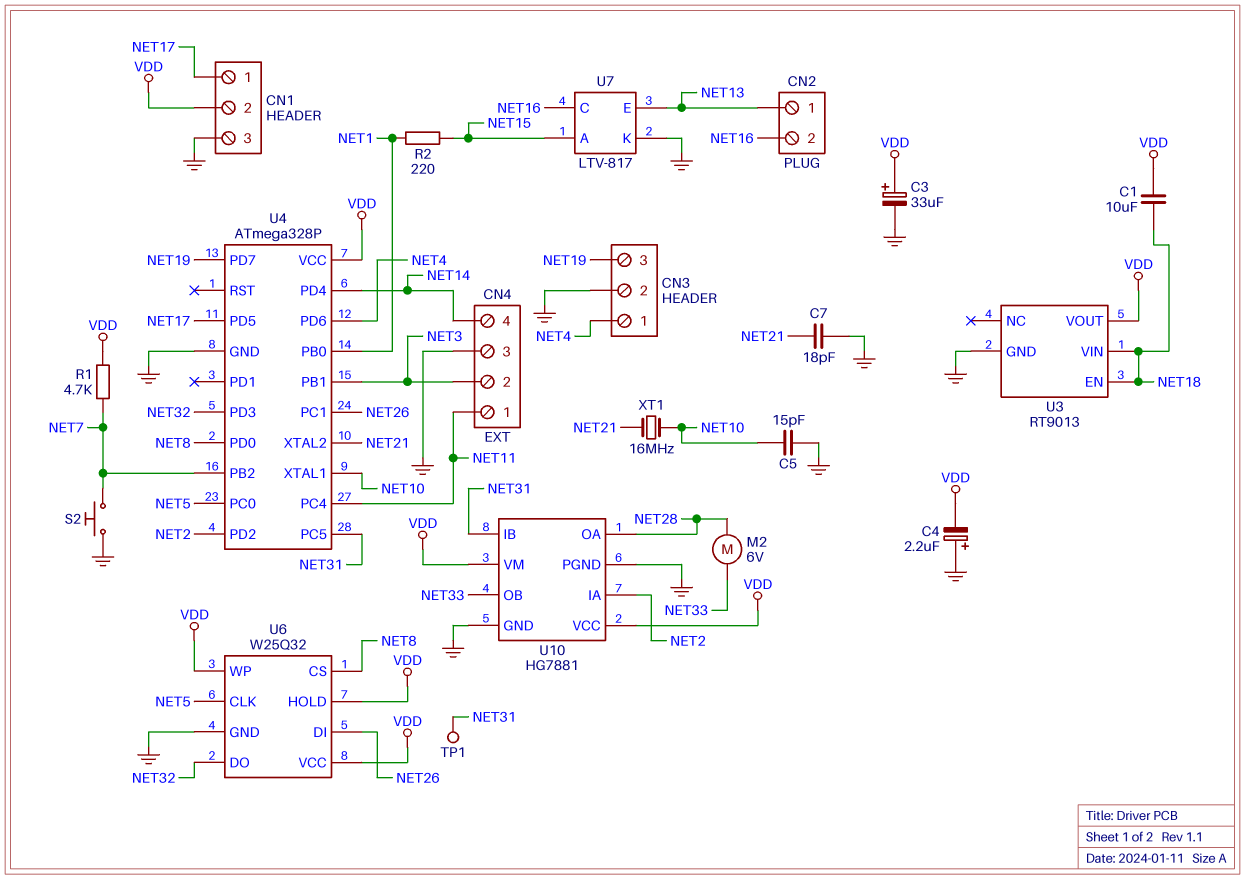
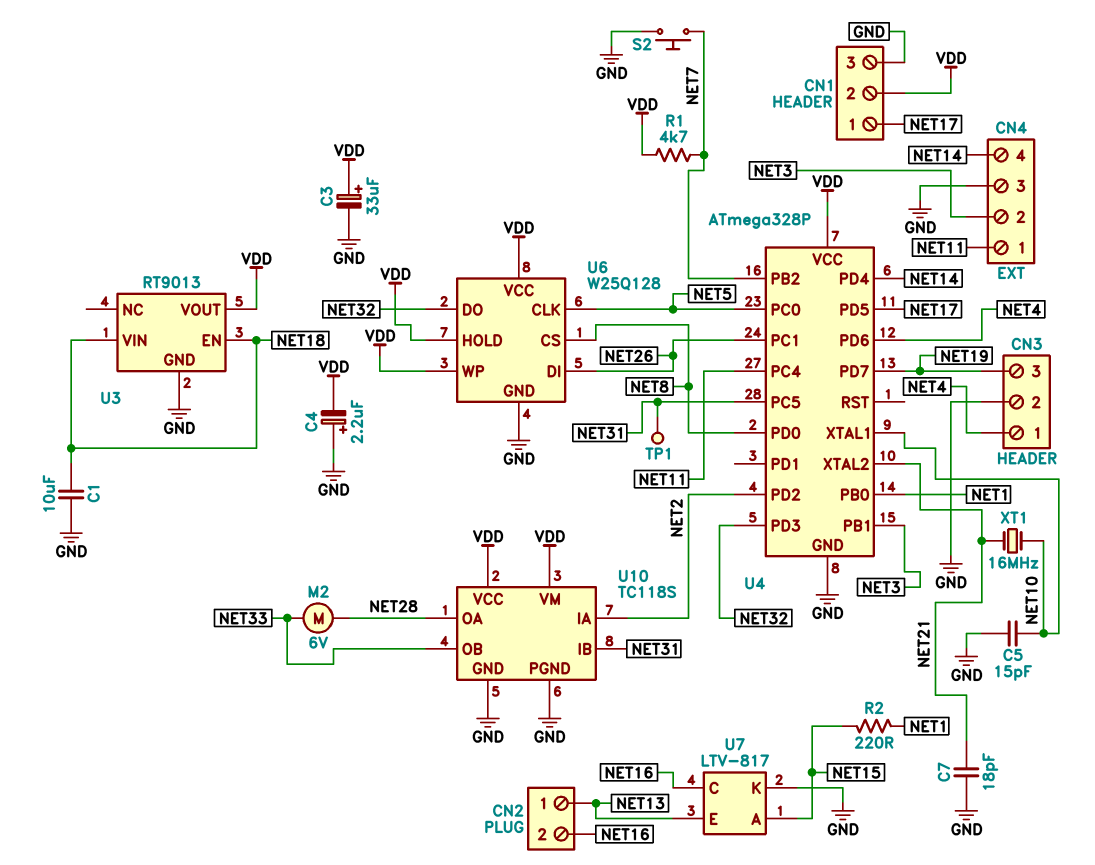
C1: 10uF (NET18, VDD) -> 10uF (GND, NET18)
U6: W25Q32 -> W25Q128
U10: HG7881 -> TC118S

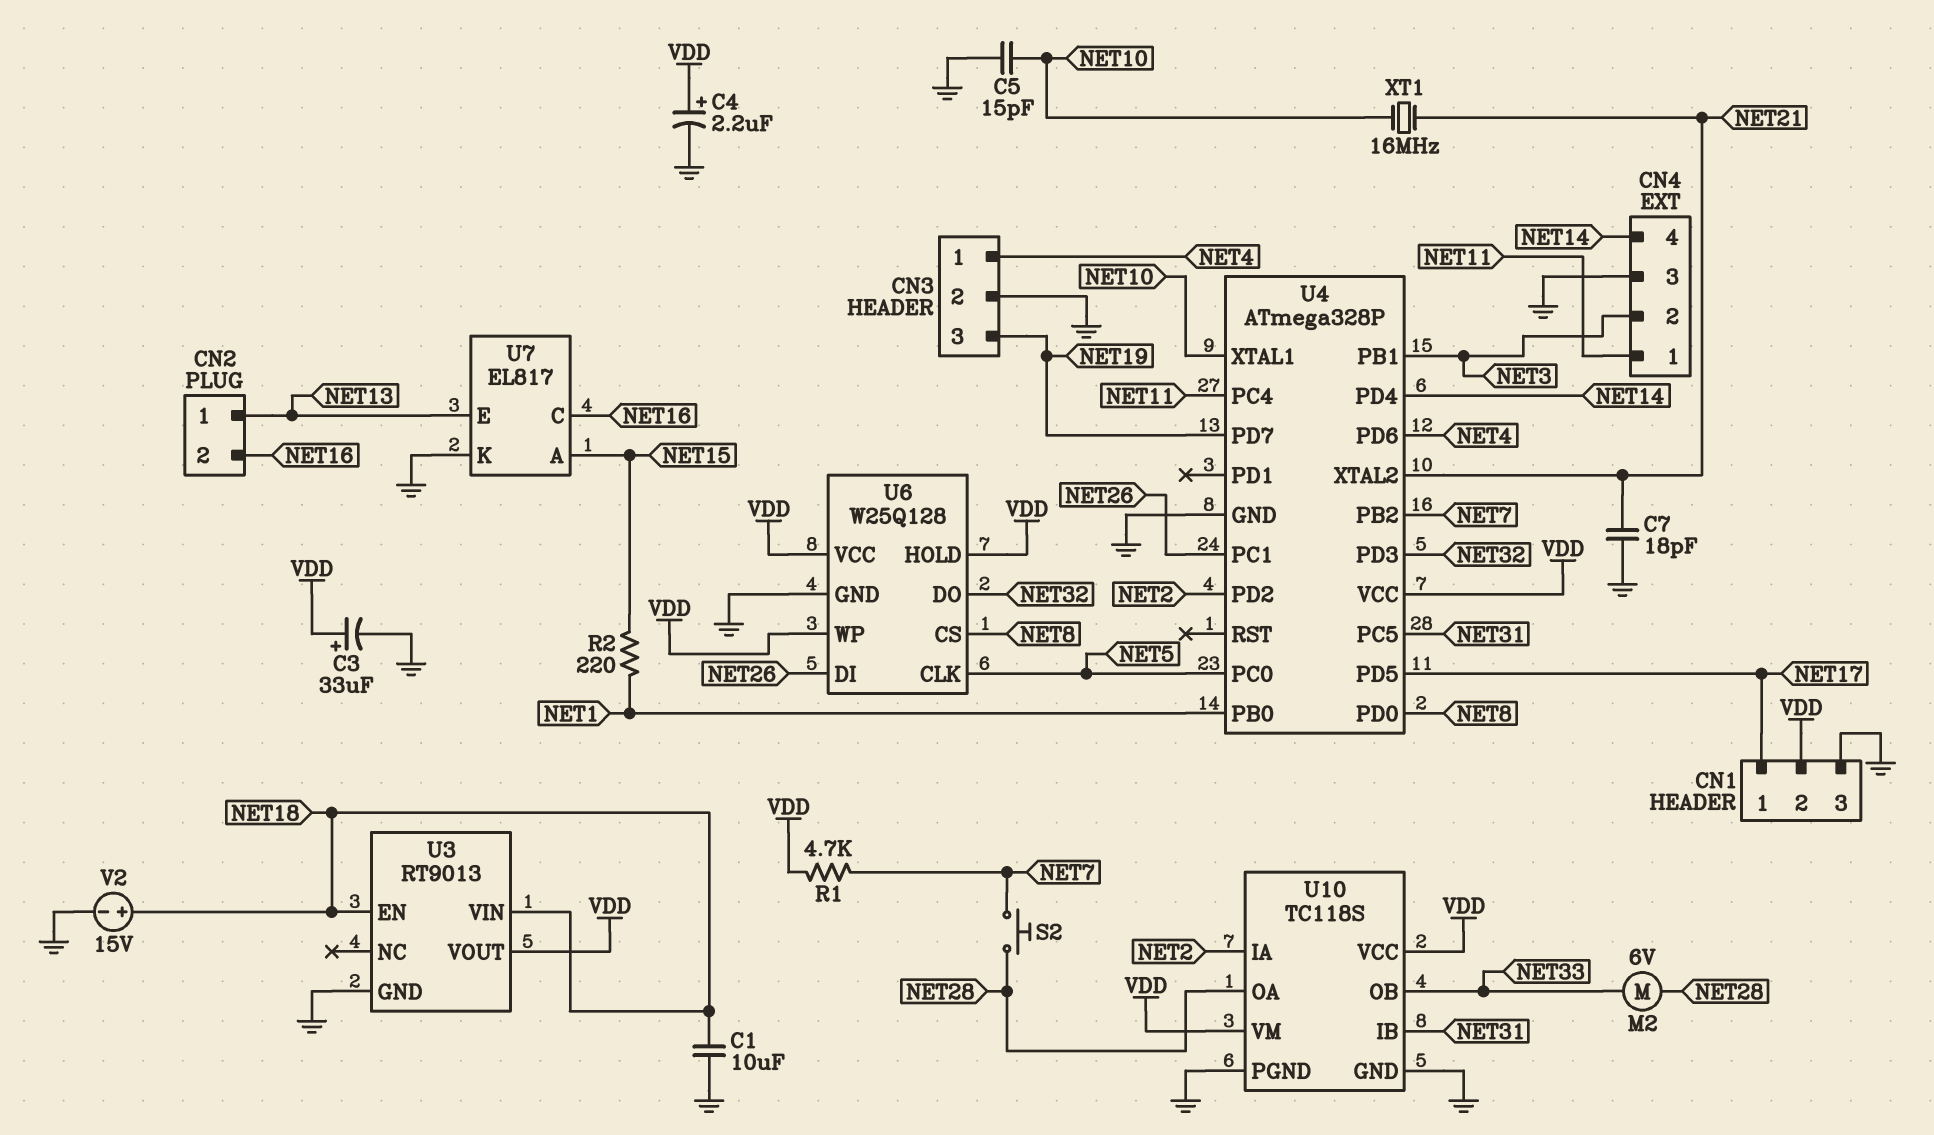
C4: 2.2uF (plus GND, minus VDD) -> 2.2uF (plus VDD, minus GND)
S2: button (GND, NET7) -> button (NET7, NET28)
TP1: test point (NET31) -> none
U7: LTV-817 -> EL817
V2: none -> 15V (plus NET18, minus GND)

